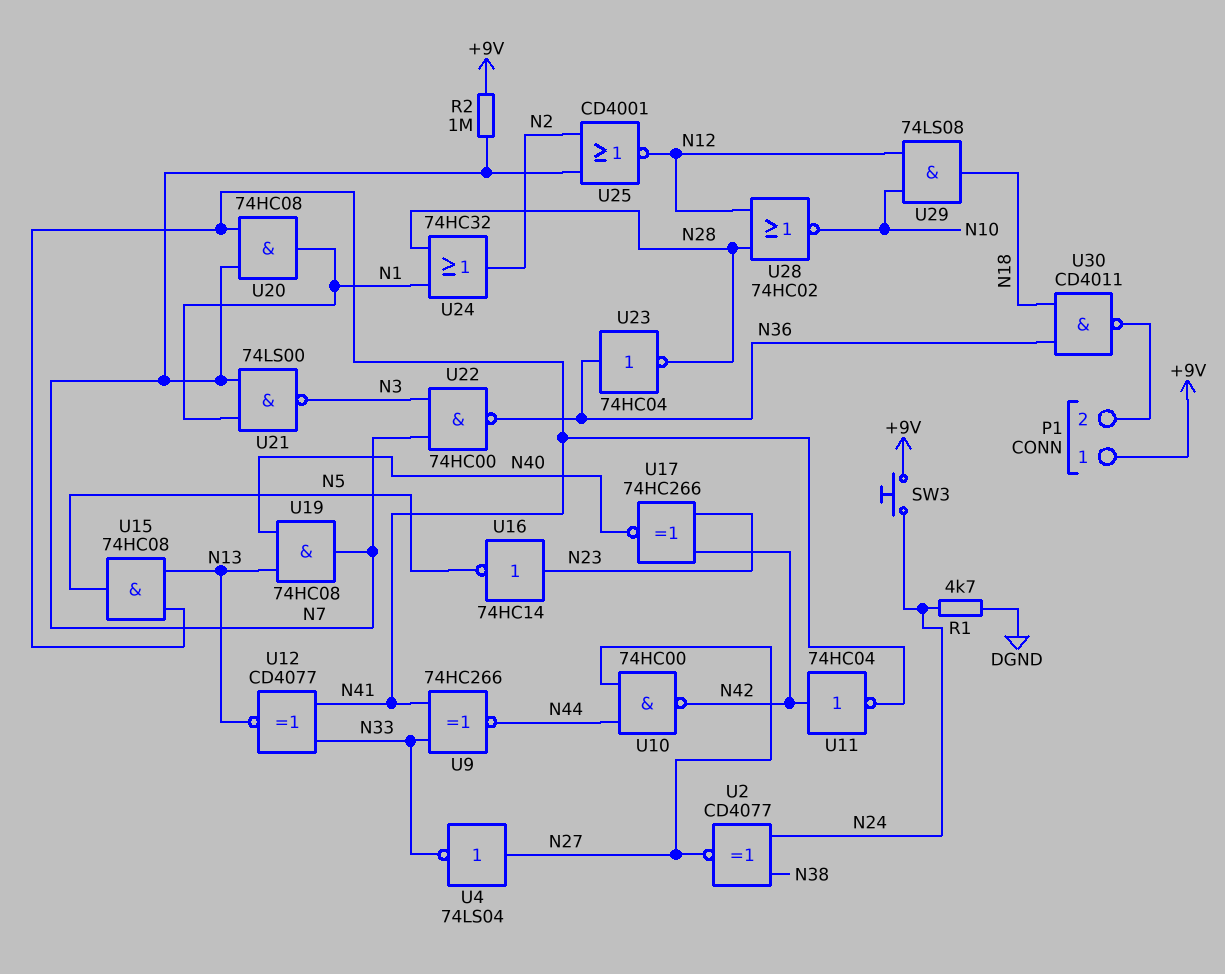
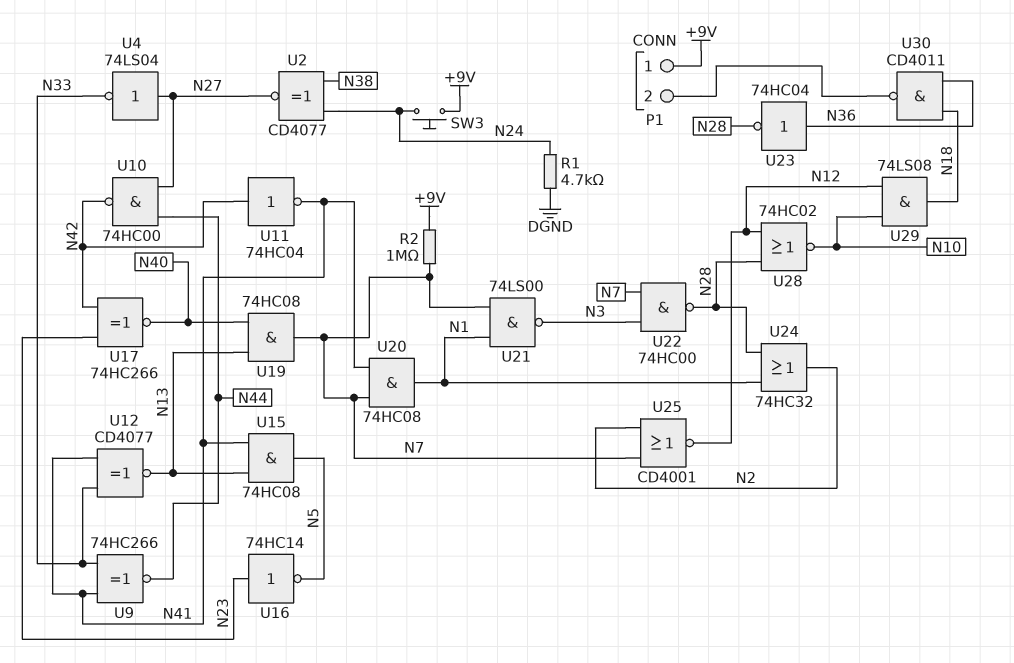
U22: NAND 74HC00 (in N3, in N7, out N36) -> NAND 74HC00 (in N3, in N7, out N28)

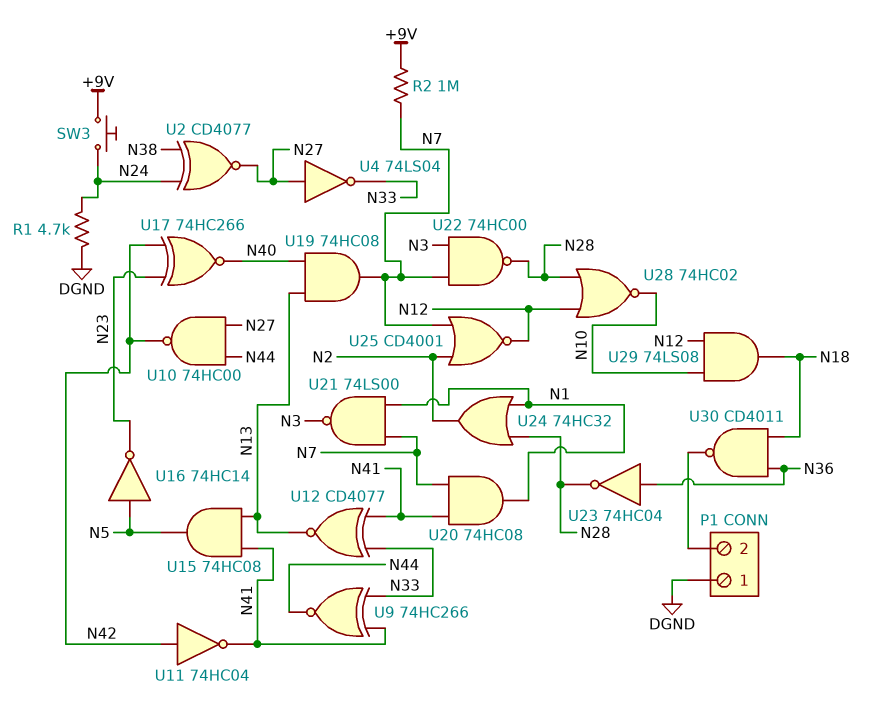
P1 pin 1: +9V -> DGND
U16: NOT 74HC14 (in N23, out N5) -> NOT 74HC14 (in N5, out N23)

